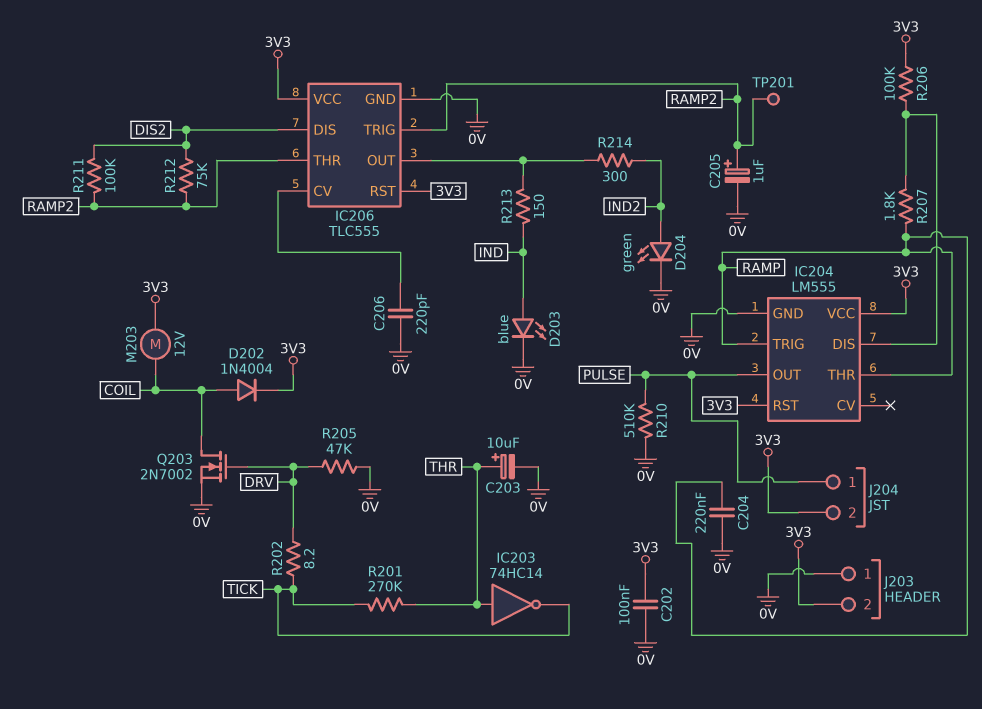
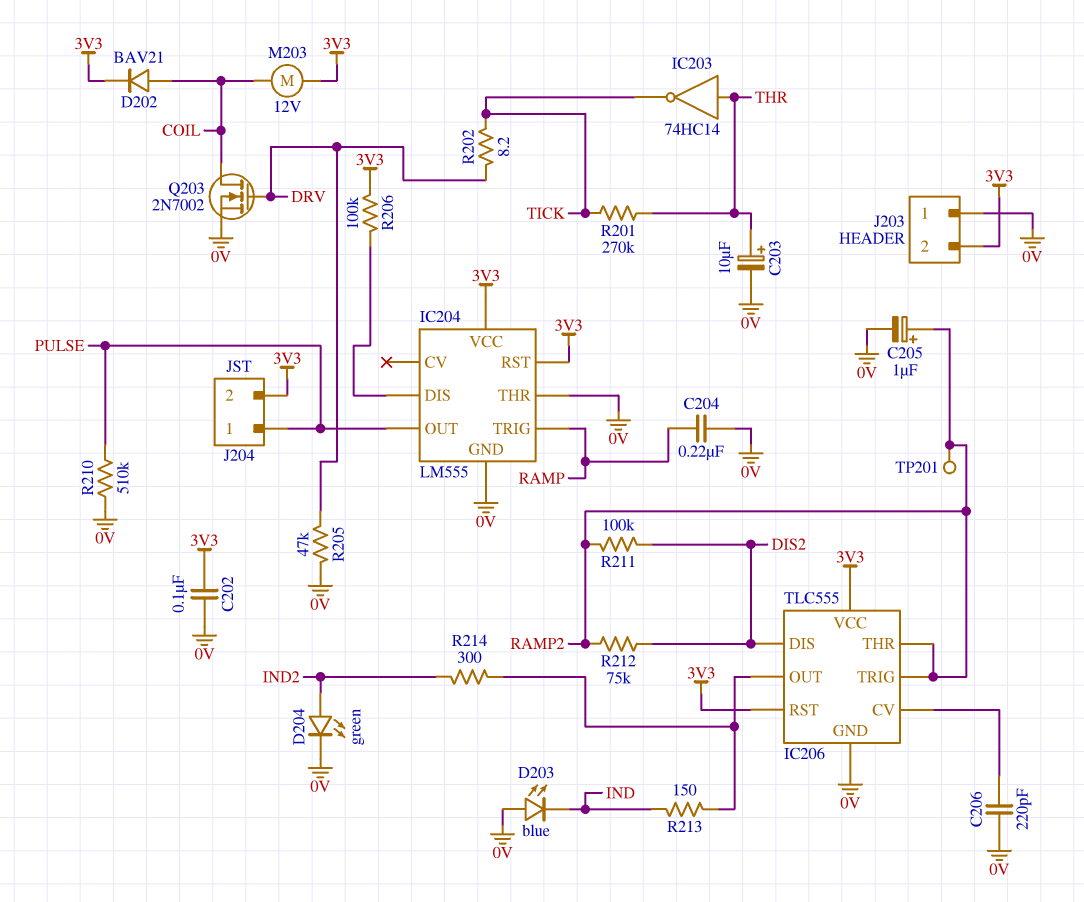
D202: diode 1N4004 (A COIL, K 3V3) -> diode BAV21 (A COIL, K 3V3)
D203: LED blue (A IND, K 0V) -> LED blue (A 0V, K IND)
IC204 pin THR: RAMP -> 0V
R207: 1.8k (IC204/DIS, RAMP) -> none

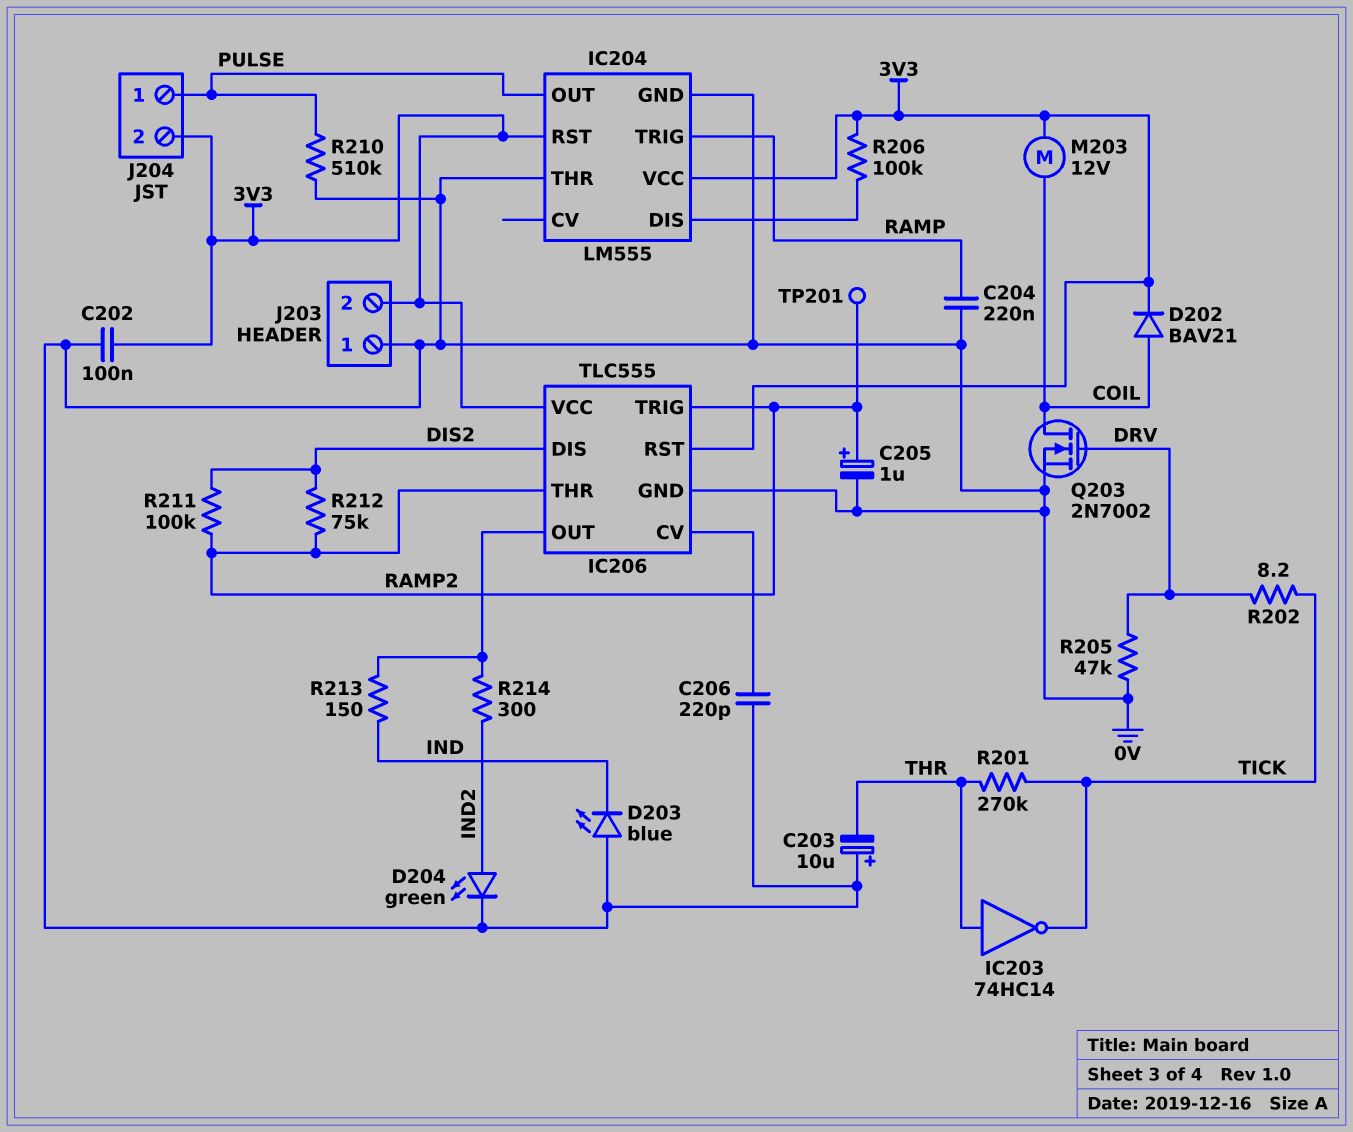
C203: 10uF (plus THR, minus 0V) -> 10uF (plus 0V, minus THR)

